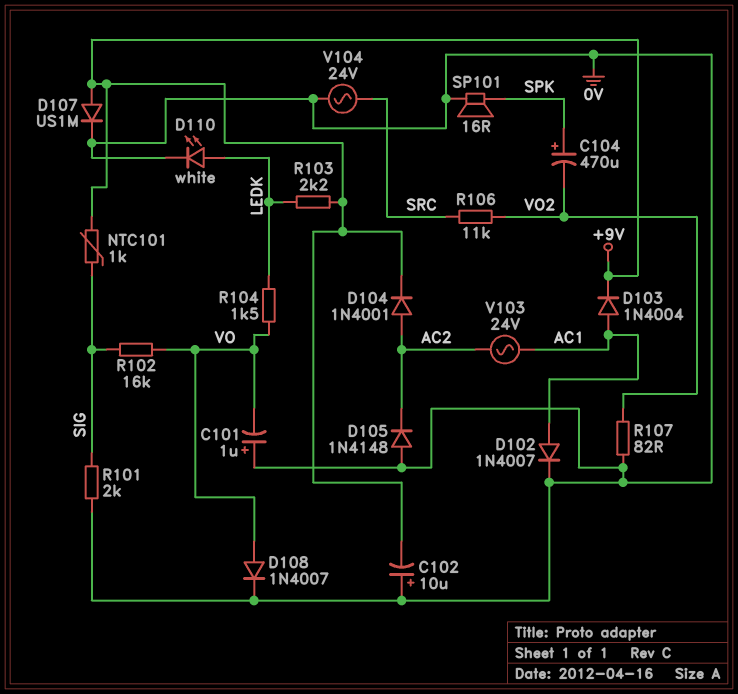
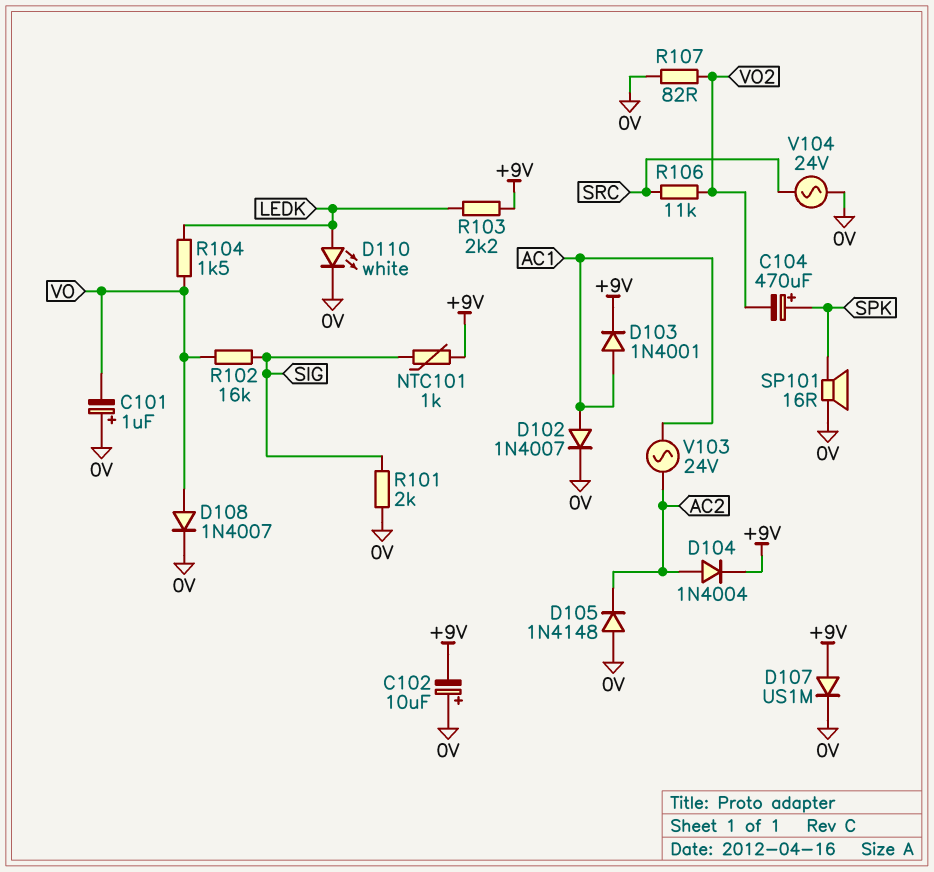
D103: diode 1N4004 (A AC1, K +9V) -> diode 1N4001 (A AC1, K +9V)
D104: diode 1N4001 (A AC2, K +9V) -> diode 1N4004 (A AC2, K +9V)

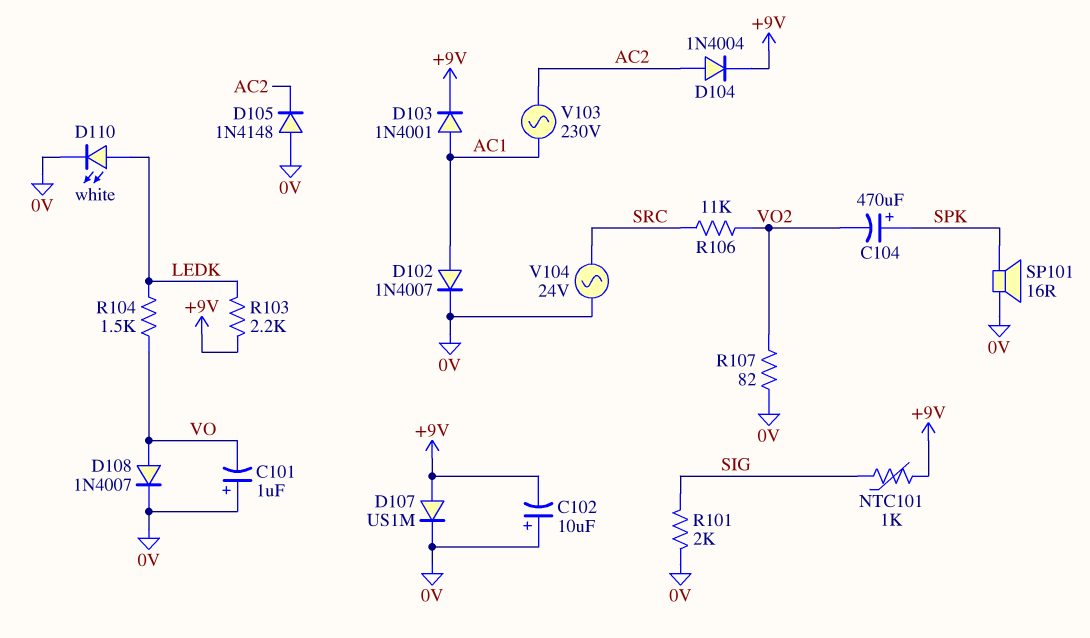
R102: 16k (SIG, VO) -> none
V103: AC 24V (AC1, AC2) -> AC 230V (AC1, AC2)

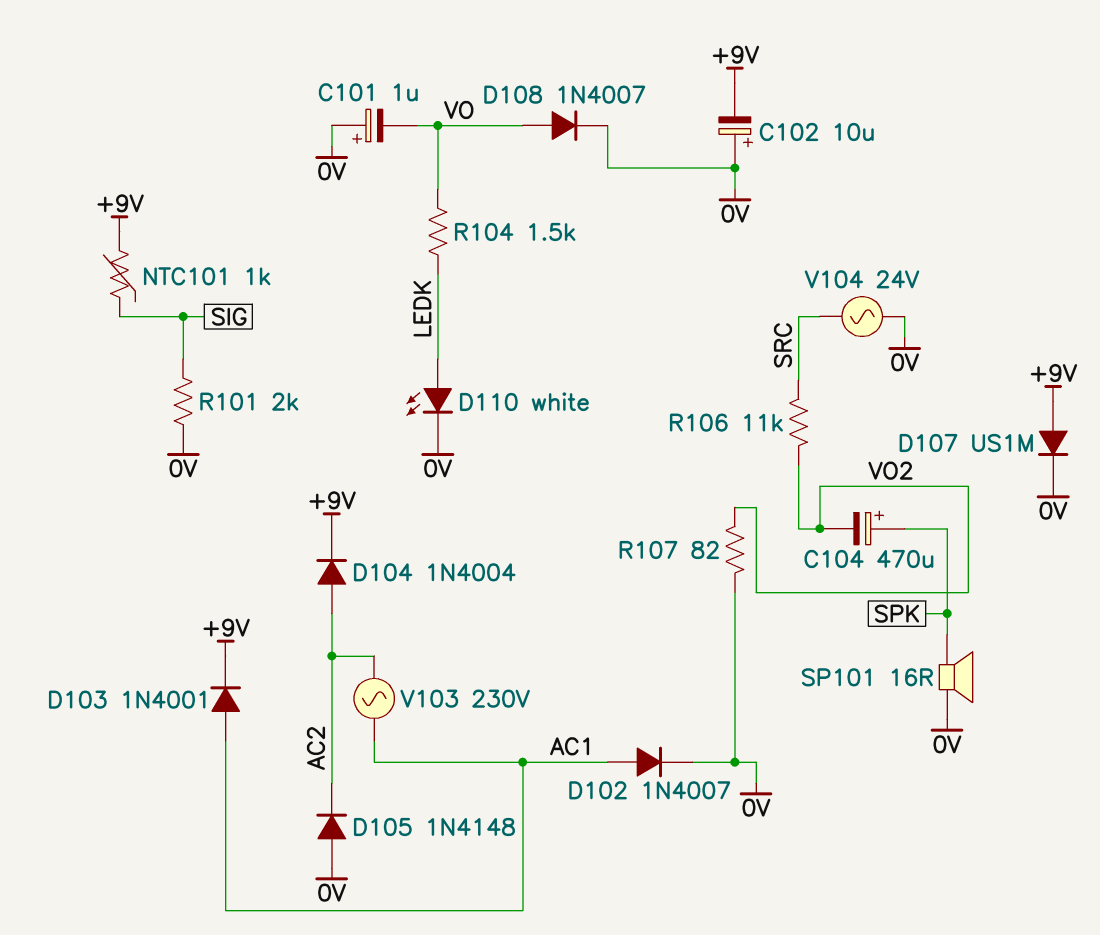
R103: 2.2k (+9V, LEDK) -> none

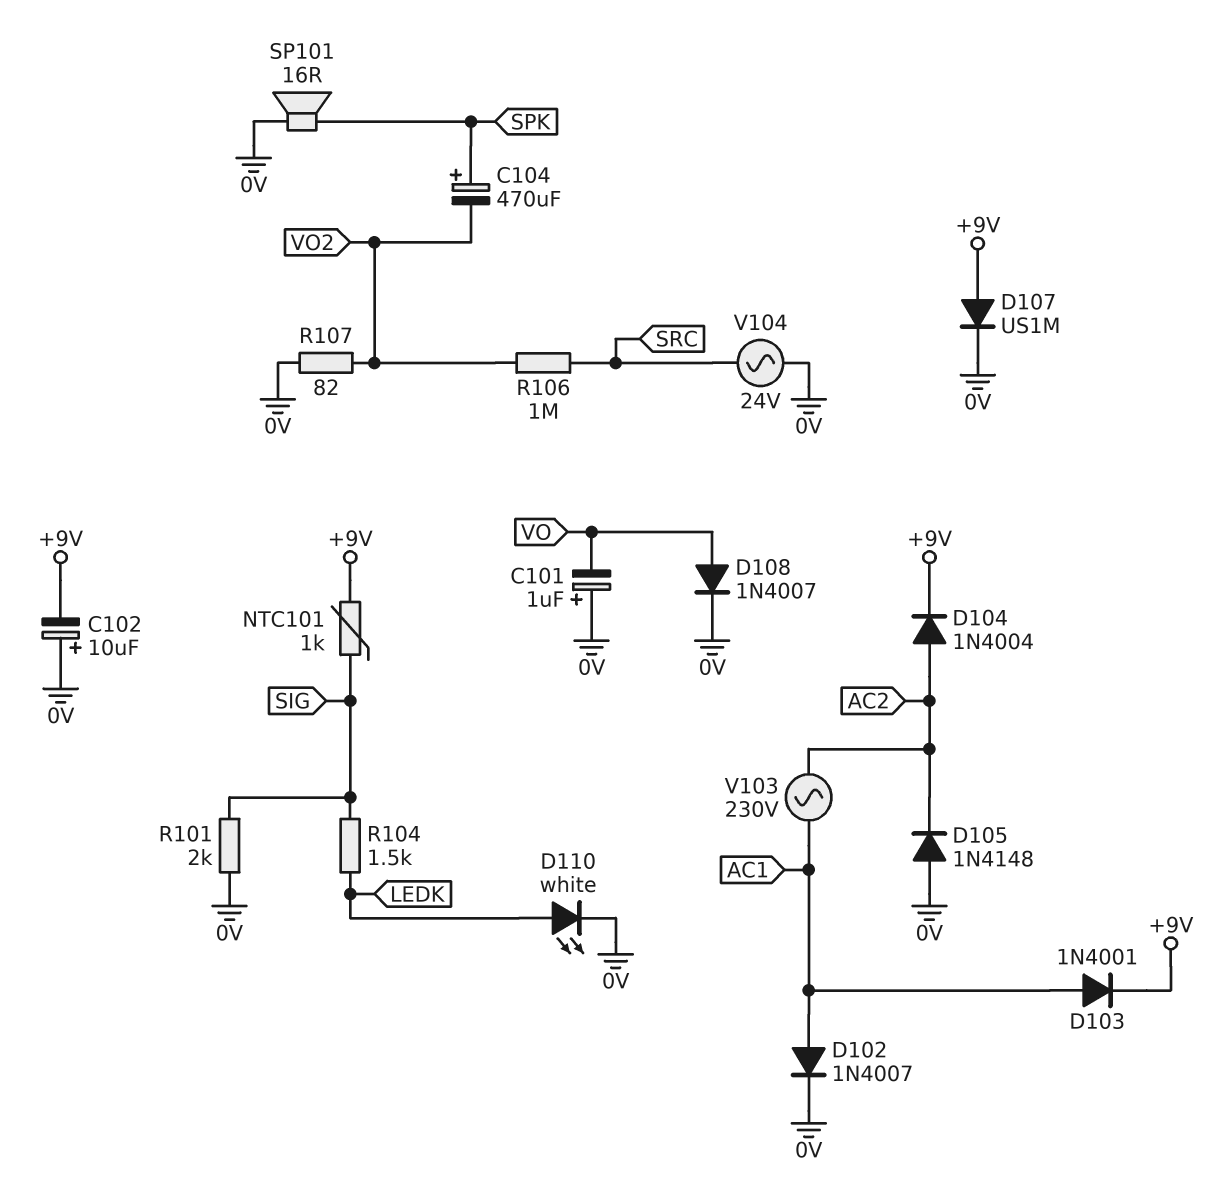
R104: 1.5k (LEDK, VO) -> 1.5k (LEDK, SIG)
R106: 11k (SRC, VO2) -> 1M (SRC, VO2)

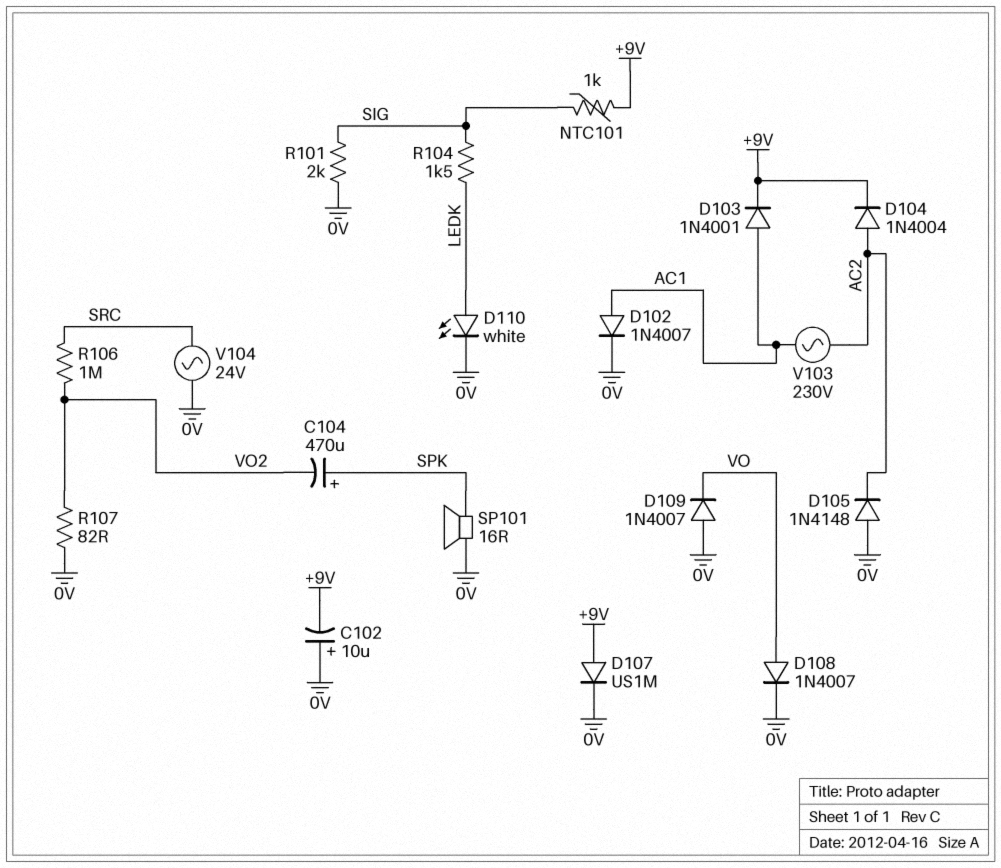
C101: 1uF (plus 0V, minus VO) -> none
D109: none -> diode 1N4007 (A 0V, K VO)

